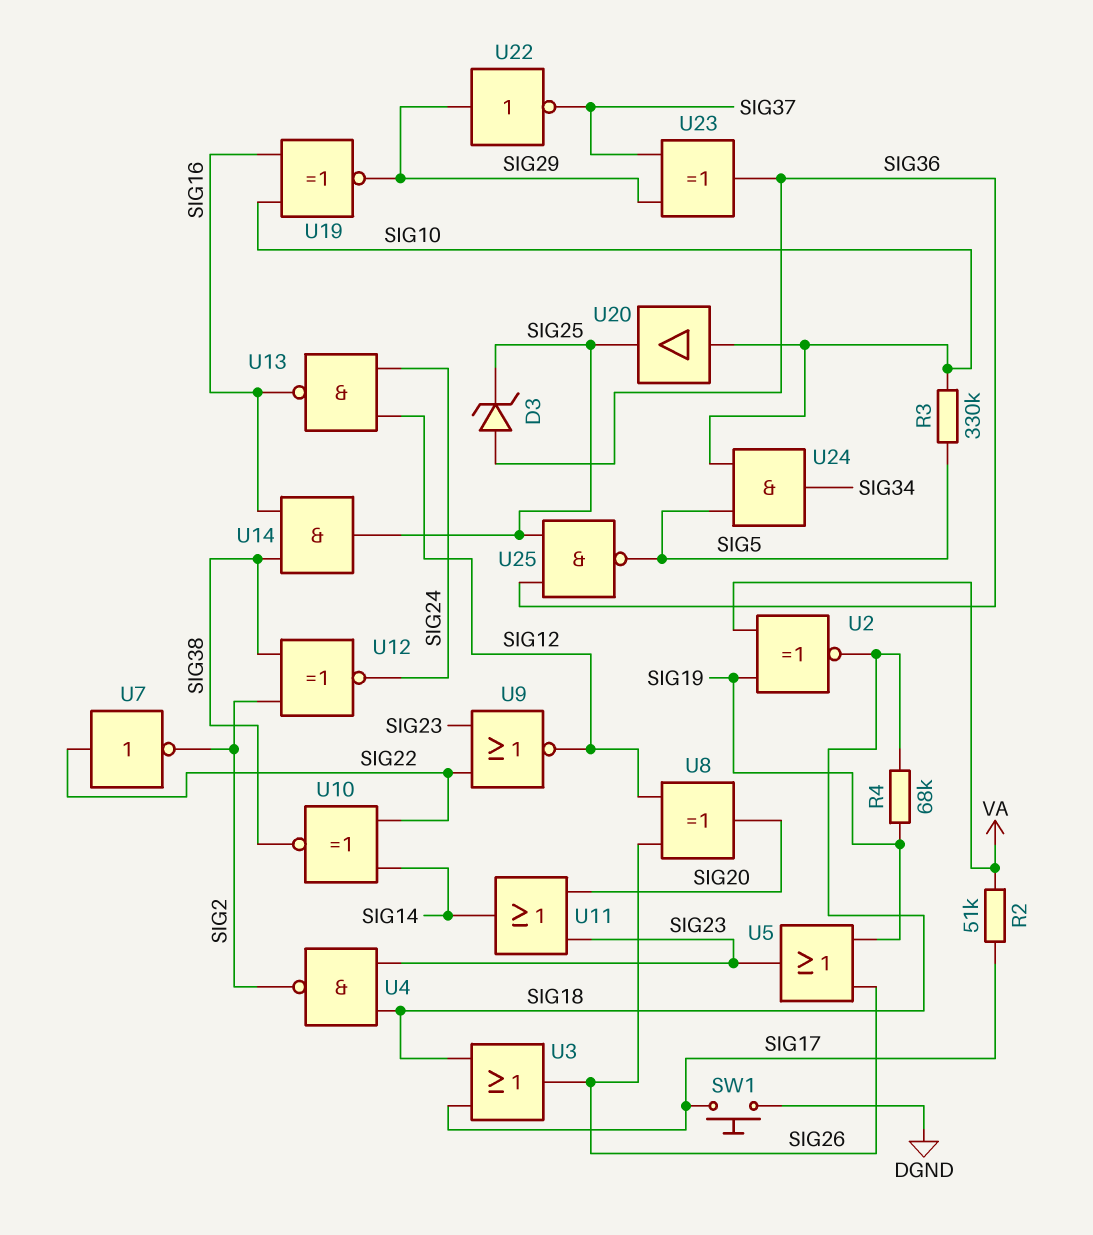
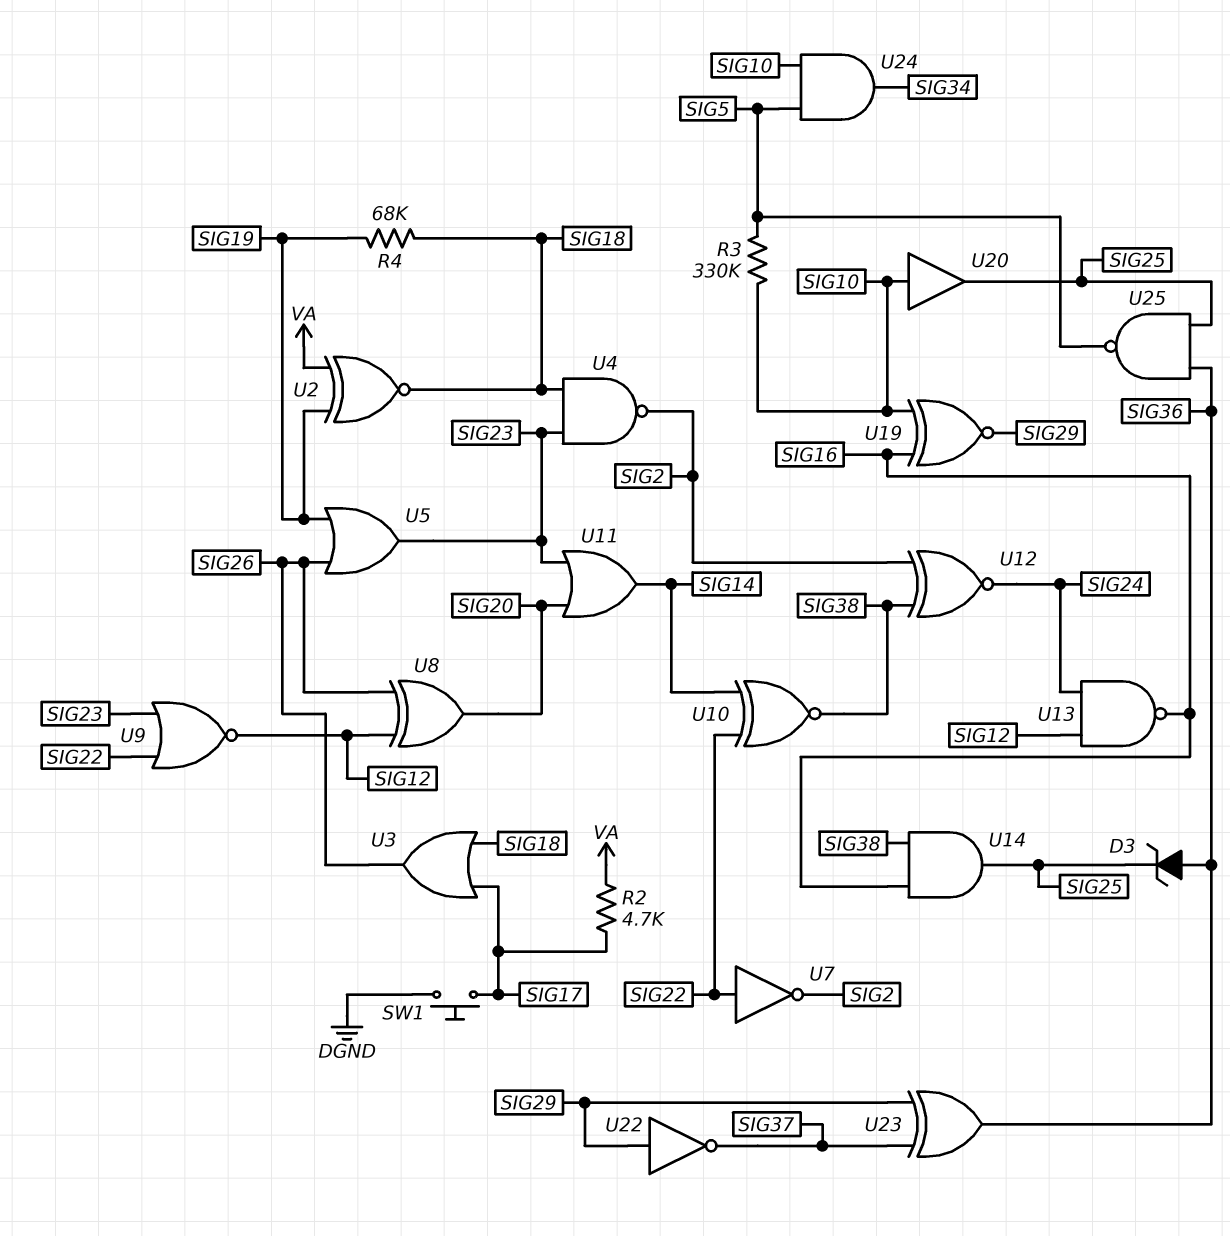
R2: 51k (SIG17, VA) -> 4.7k (SIG17, VA)

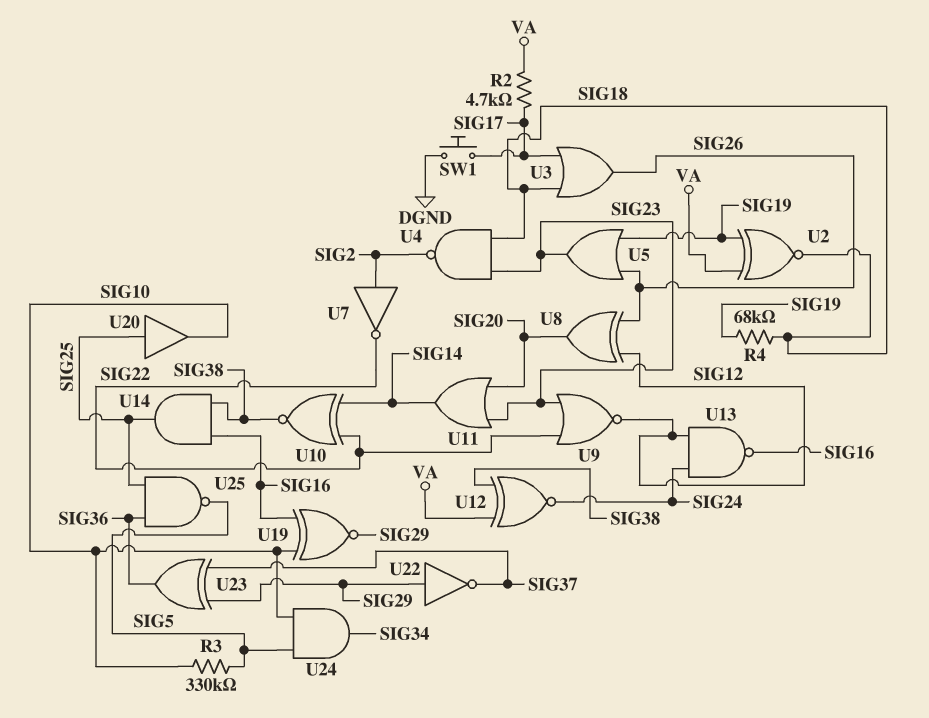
D3: zener (A SIG36, K SIG25) -> none
U7: NOT (in SIG22, out SIG2) -> NOT (in SIG2, out SIG22)
U12: XNOR (in SIG2, in SIG38, out SIG24) -> XNOR (in SIG38, in VA, out SIG24)
U20: buffer (in SIG10, out SIG25) -> buffer (in SIG25, out SIG10)

